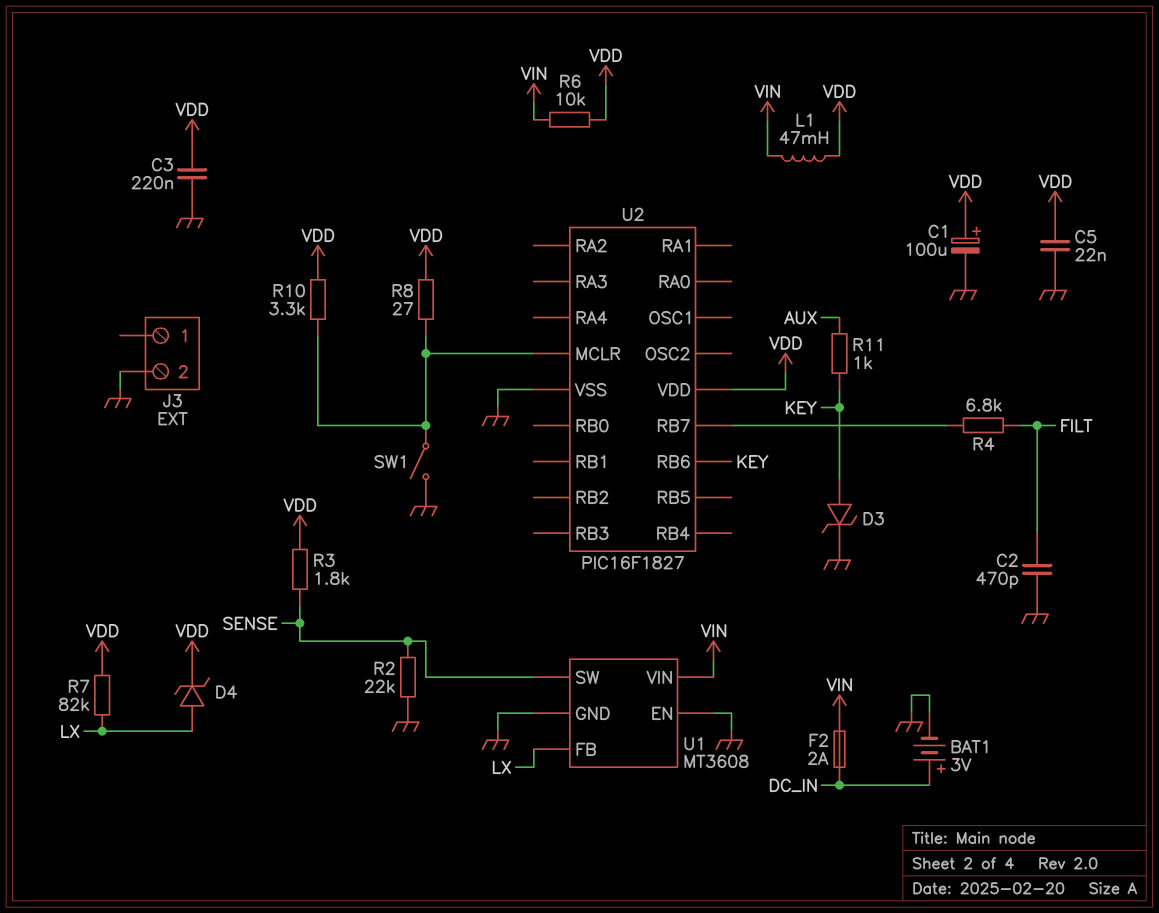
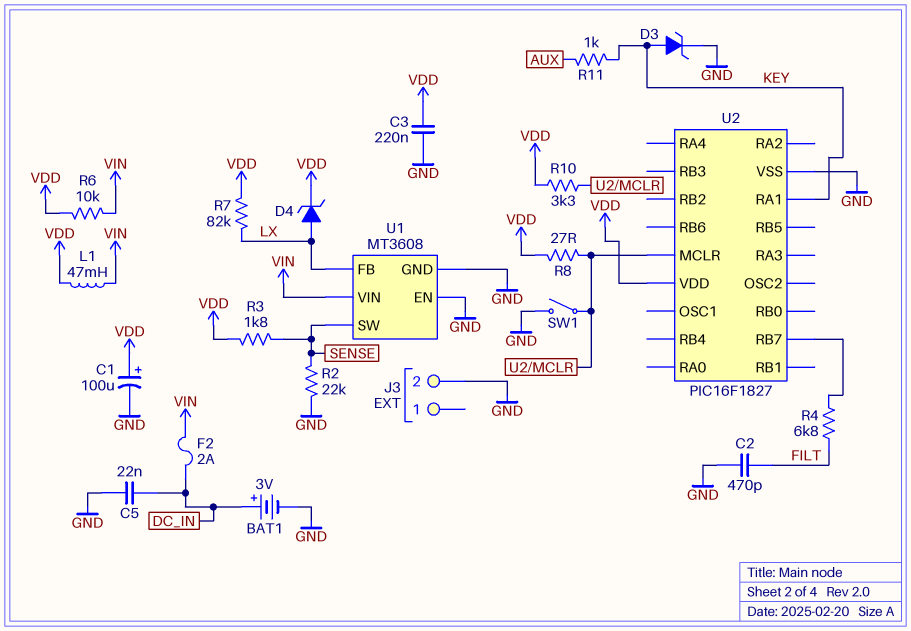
C5: 22nF (GND, VDD) -> 22nF (DC_IN, GND)
U2 pin RA1: none -> KEY
U2 pin RB6: KEY -> none

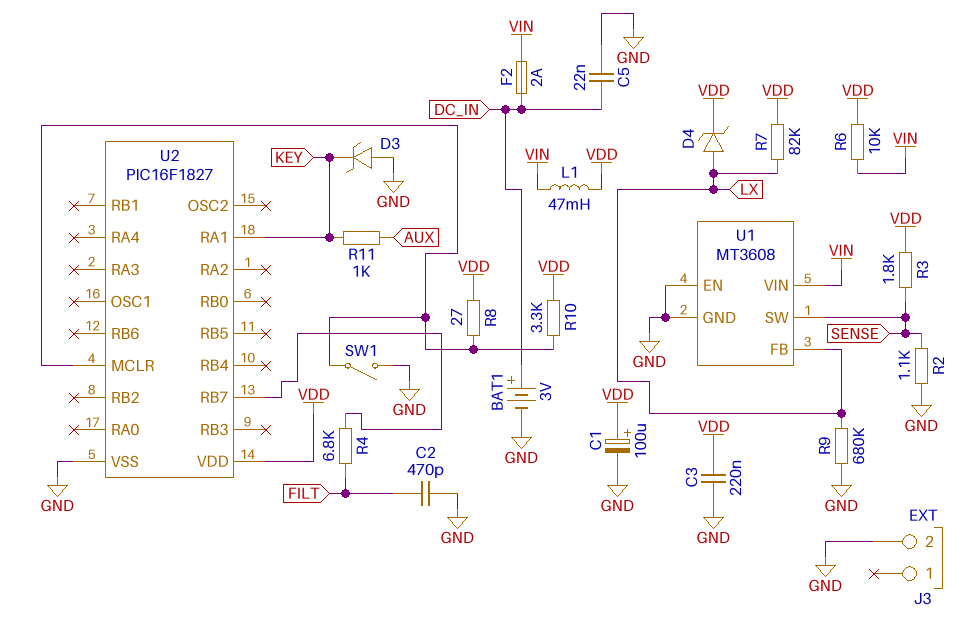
D3: zener (A KEY, K GND) -> zener (A GND, K KEY)
R2: 22k (GND, SENSE) -> 1.1k (GND, SENSE)
R9: none -> 680k (GND, LX)

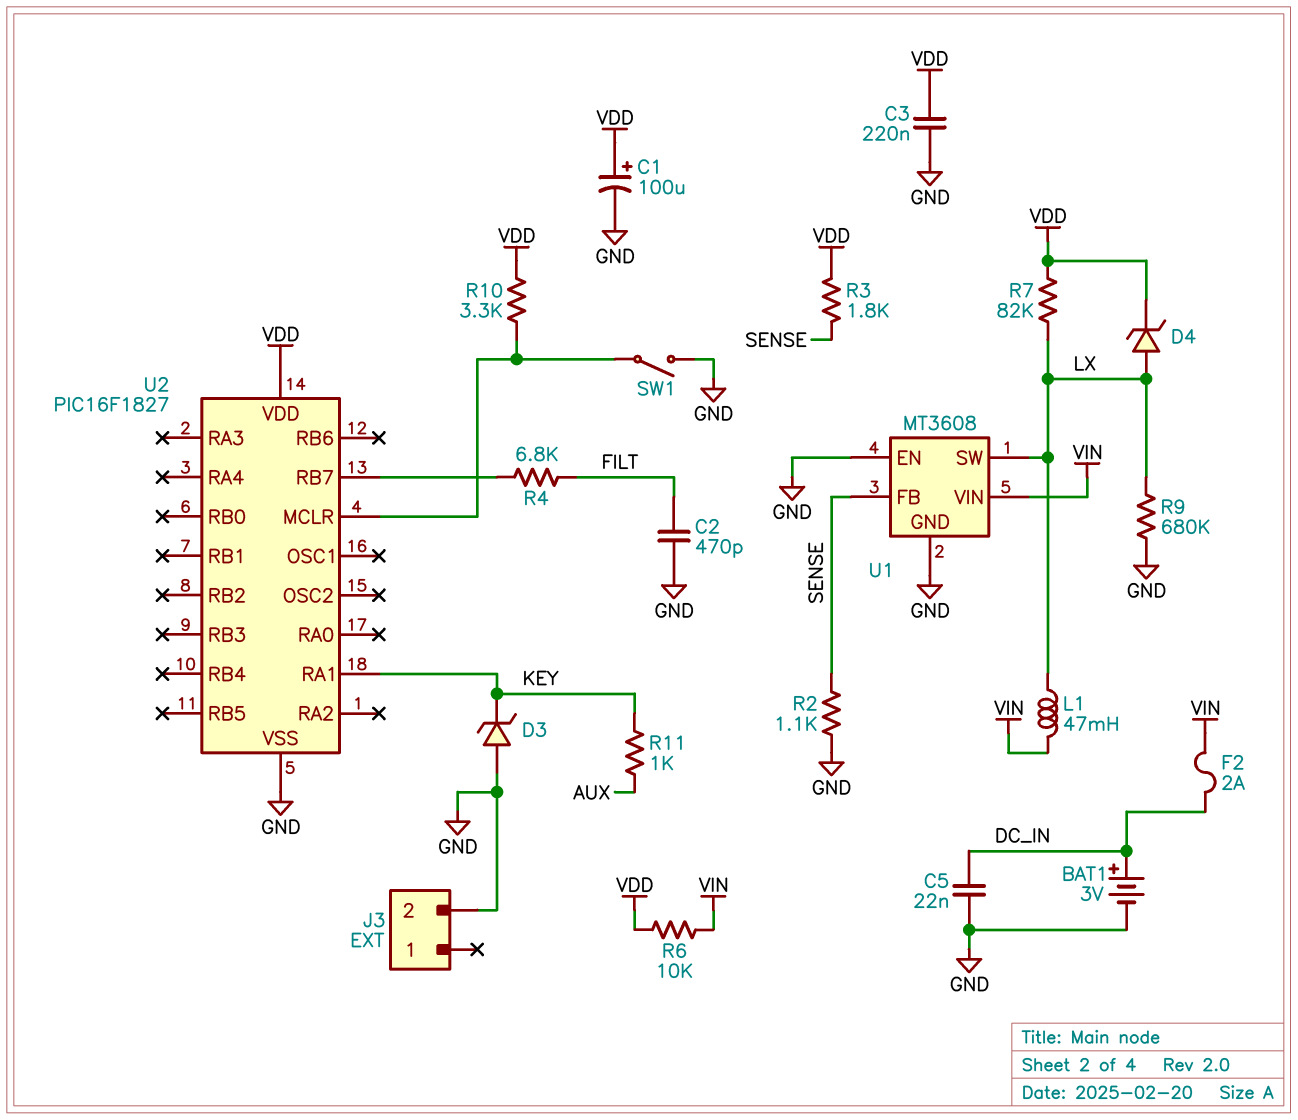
L1: 47mH (VDD, VIN) -> 47mH (LX, VIN)
R8: 27 (U2/MCLR, VDD) -> none
U1 pin FB: LX -> SENSE
U1 pin SW: SENSE -> LX

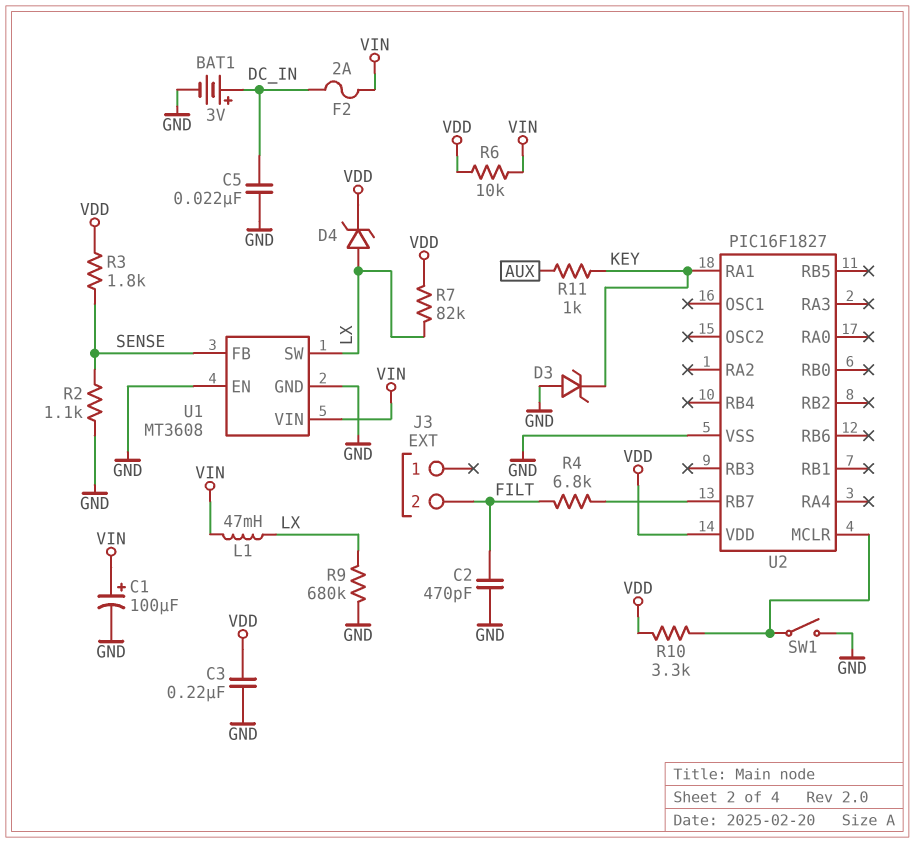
C1: 100uF (plus VDD, minus GND) -> 100uF (plus VIN, minus GND)
J3 pin 2: GND -> FILT

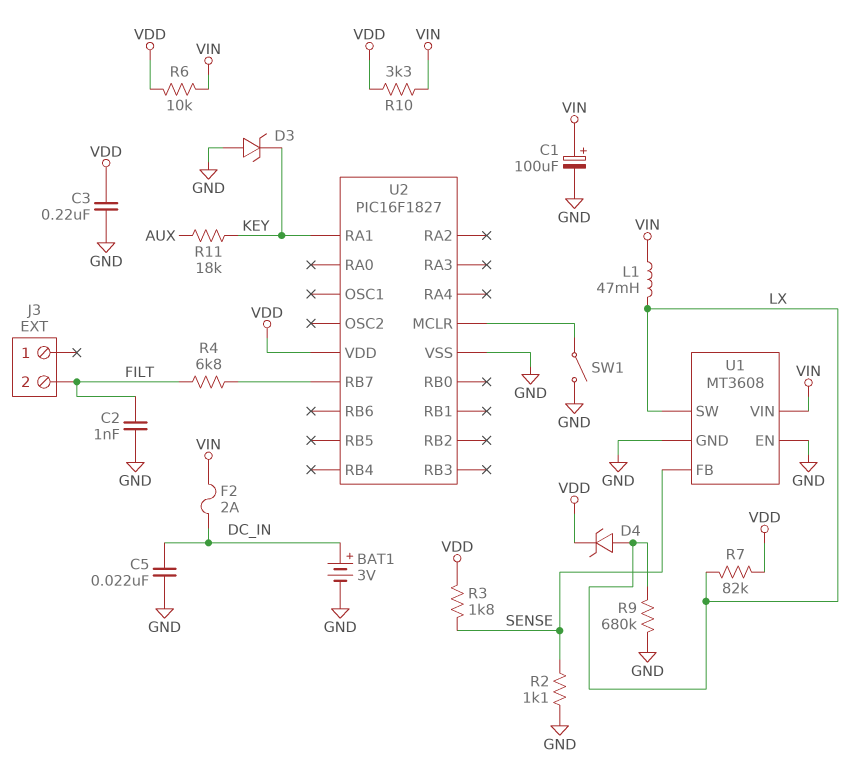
C2: 470pF (FILT, GND) -> 1nF (FILT, GND)
R10: 3.3k (U2/MCLR, VDD) -> 3.3k (VDD, VIN)
R11: 1k (AUX, KEY) -> 18k (AUX, KEY)

